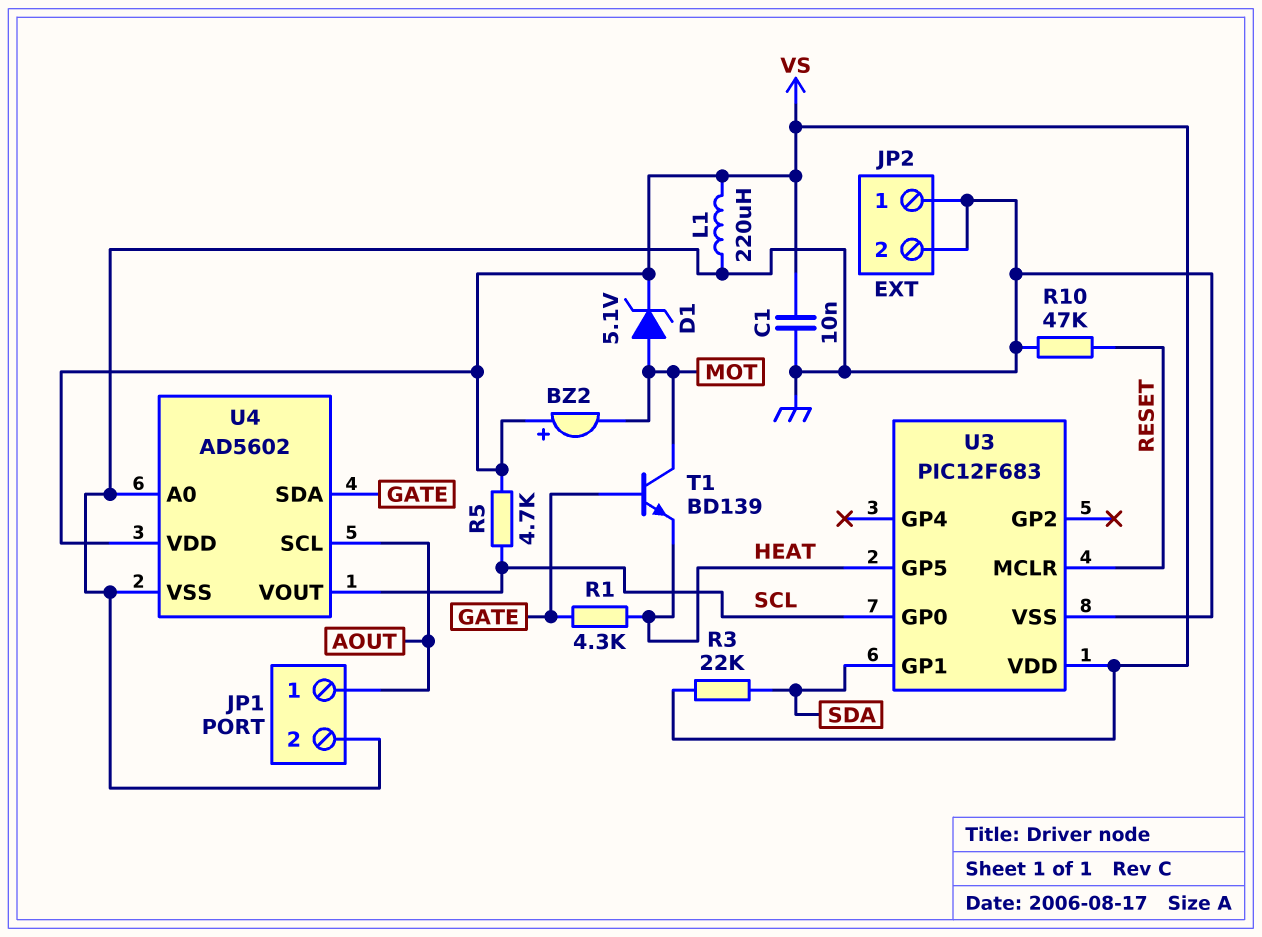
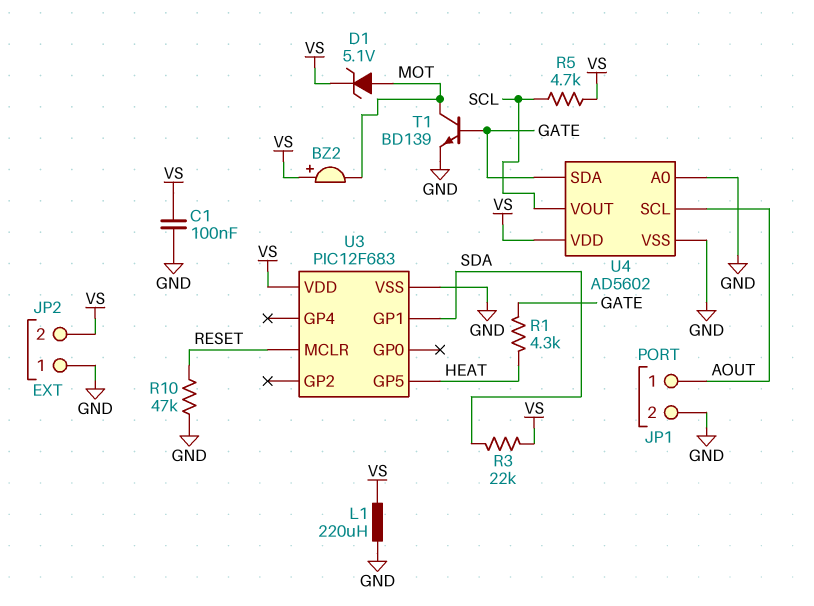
C1: 10nF (GND, VS) -> 100nF (GND, VS)
JP2 pin 2: GND -> VS
T1: NPN BD139 (B GATE, C MOT, E HEAT) -> NPN BD139 (B GATE, C MOT, E GND)
U3 pin GP0: SCL -> none

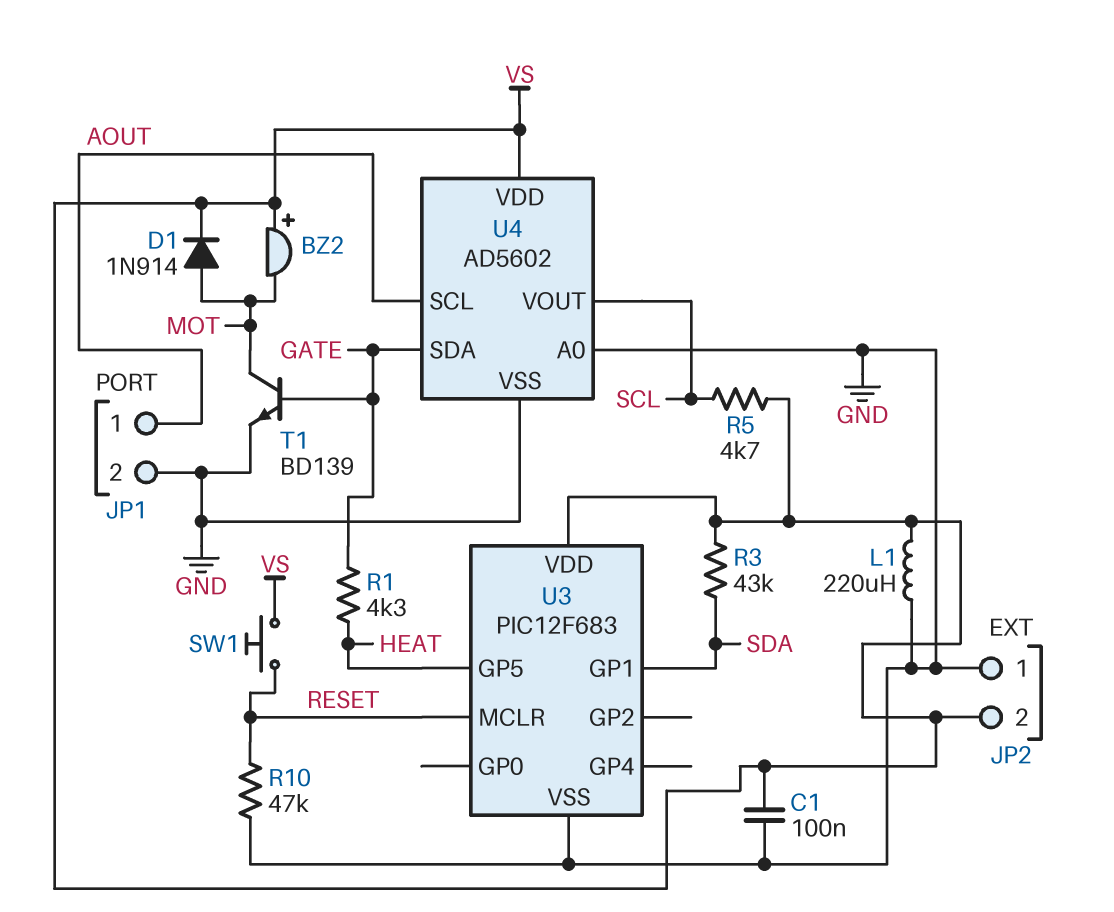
D1: zener 5.1V (A MOT, K VS) -> diode 1N914 (A MOT, K VS)
R3: 22k (SDA, VS) -> 43k (SDA, VS)
SW1: none -> button (RESET, VS)

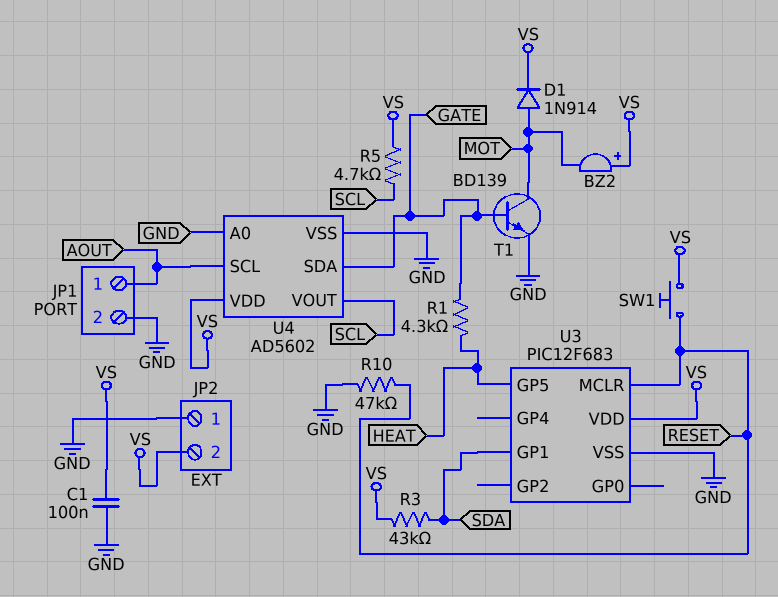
L1: 220uH (GND, VS) -> none

